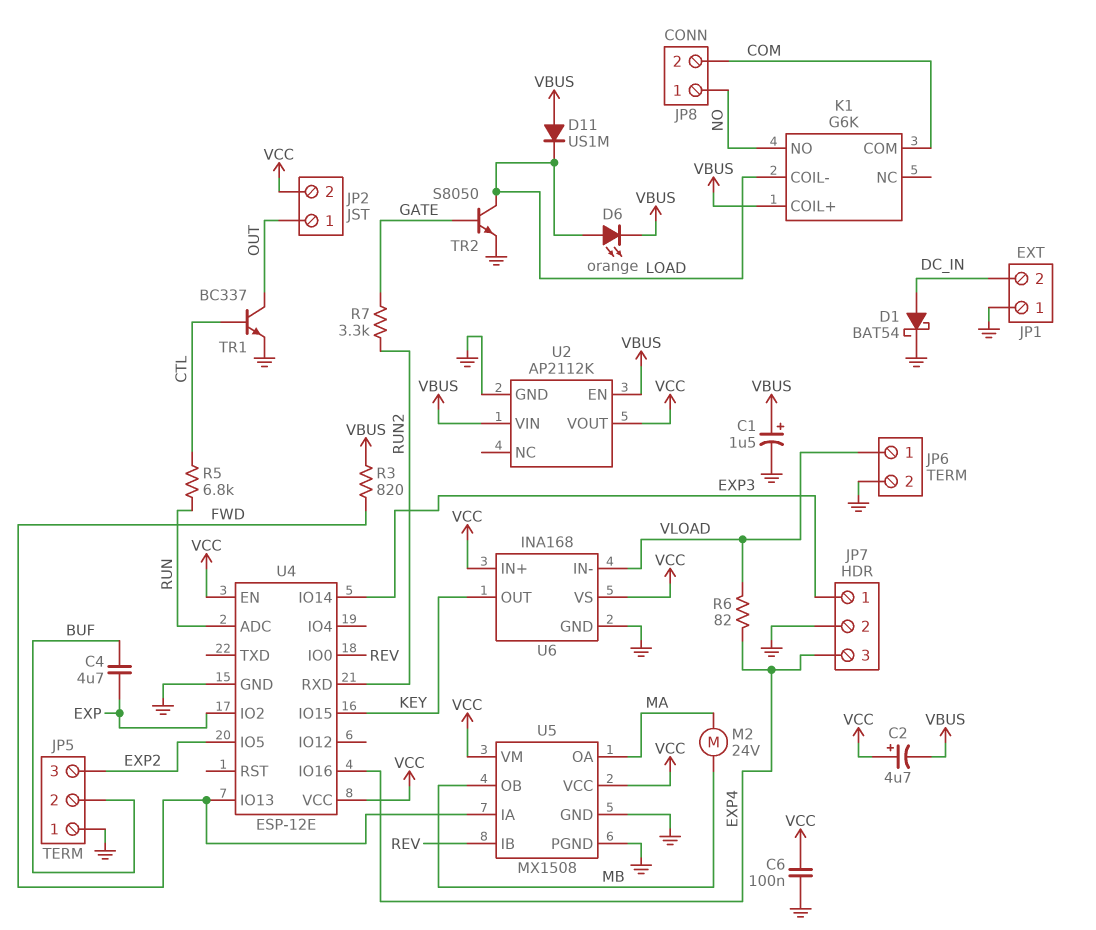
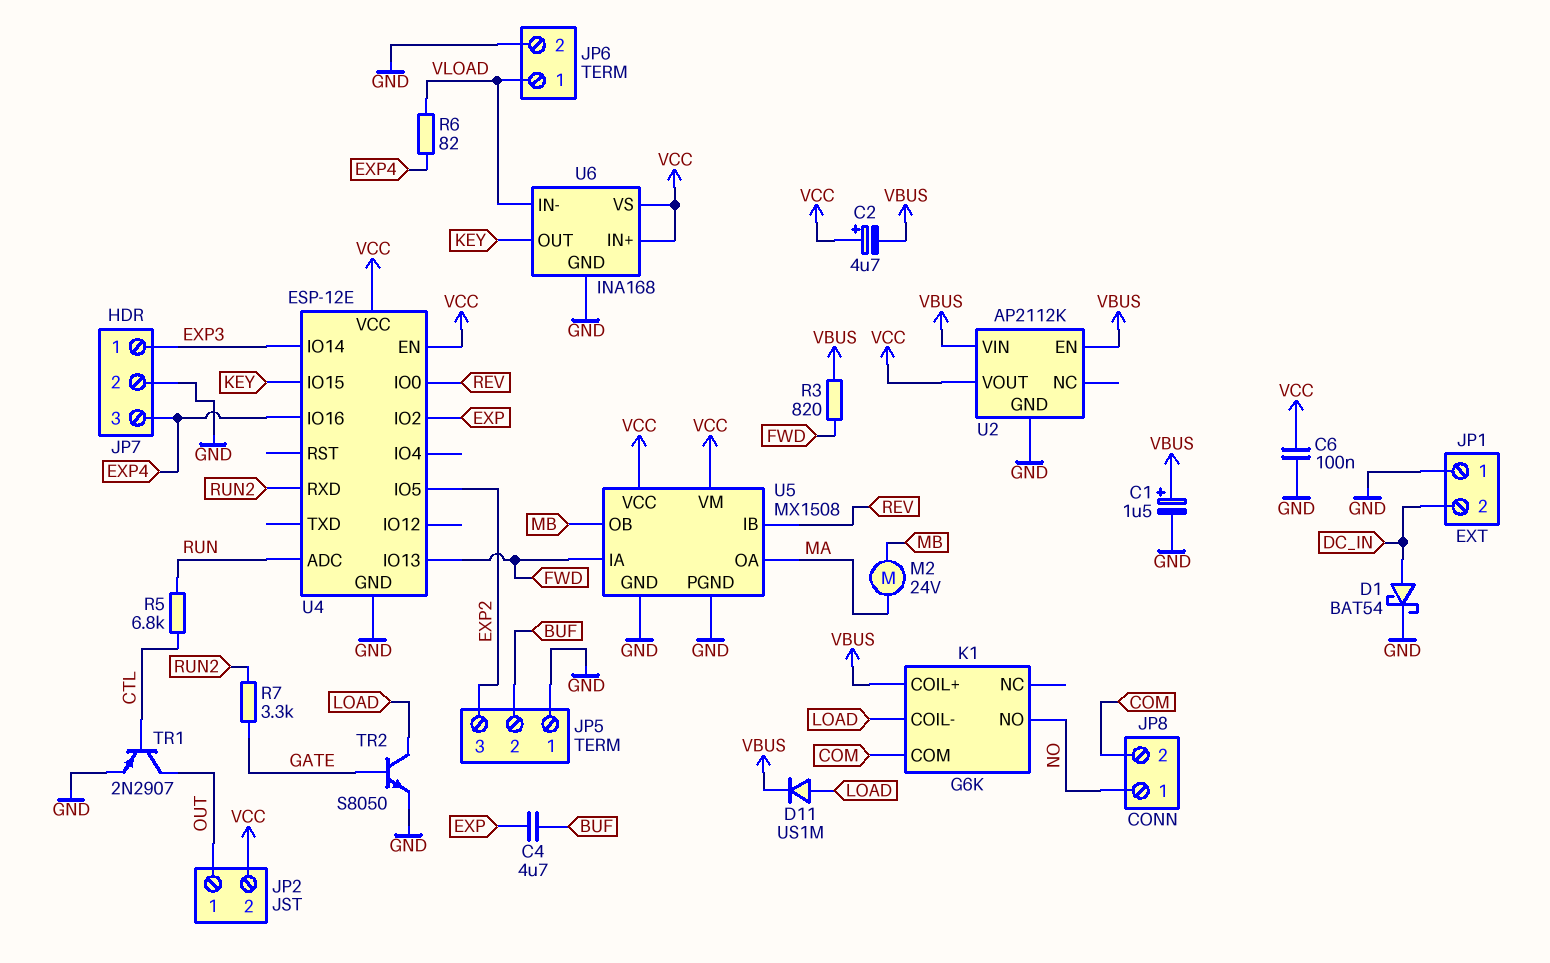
D6: LED orange (A LOAD, K VBUS) -> none
D11: diode US1M (A VBUS, K LOAD) -> diode US1M (A LOAD, K VBUS)
TR1: NPN BC337 (B CTL, C OUT, E GND) -> PNP 2N2907 (B CTL, C OUT, E GND)

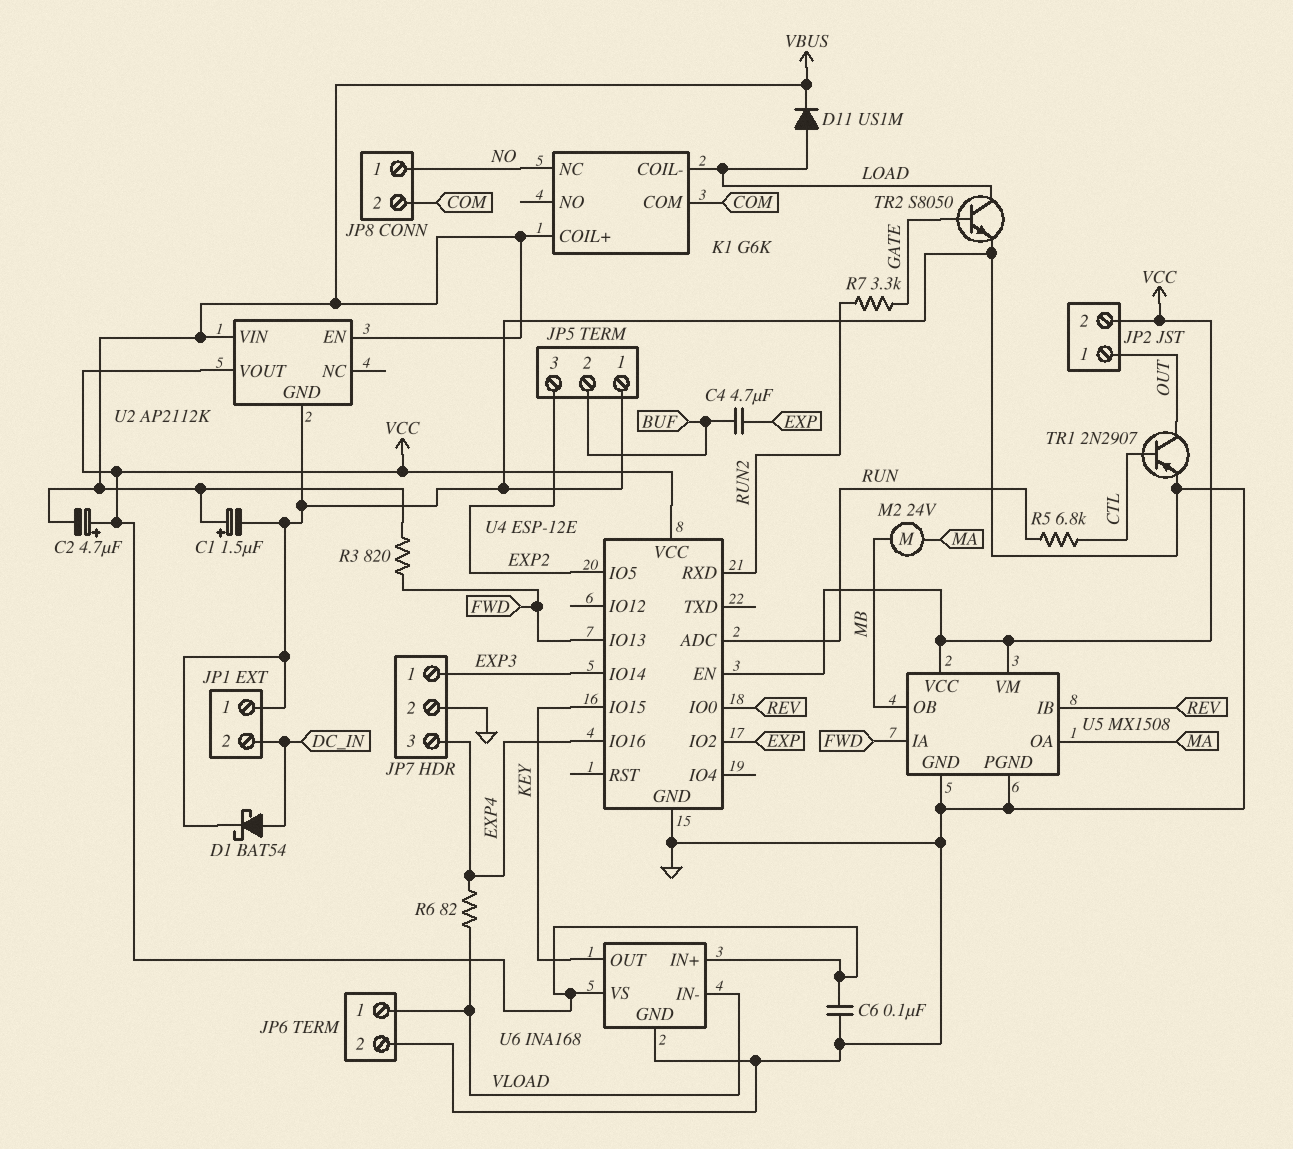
K1 pin NC: none -> NO
K1 pin NO: NO -> none

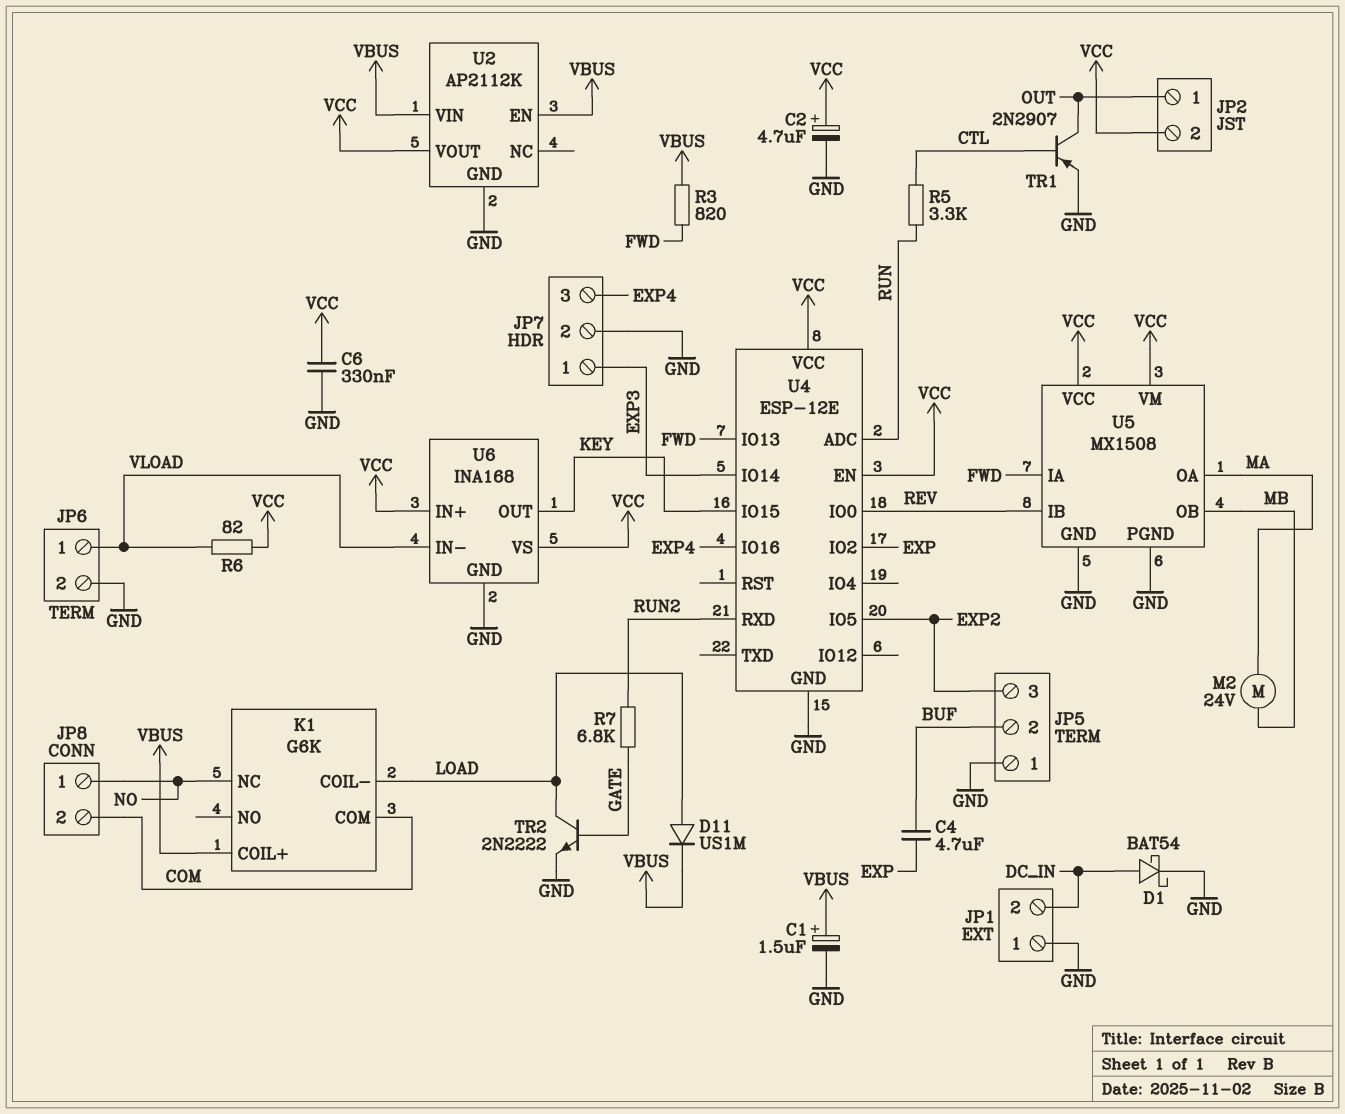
C2: 4.7uF (plus VCC, minus VBUS) -> 4.7uF (plus VCC, minus GND)
C6: 100nF (GND, VCC) -> 330nF (GND, VCC)
R5: 6.8k (CTL, RUN) -> 3.3k (CTL, RUN)
R6: 82 (EXP4, VLOAD) -> 82 (VCC, VLOAD)
R7: 3.3k (GATE, RUN2) -> 6.8k (GATE, RUN2)
TR2: NPN S8050 (B GATE, C LOAD, E GND) -> NPN 2N2222 (B GATE, C LOAD, E GND)

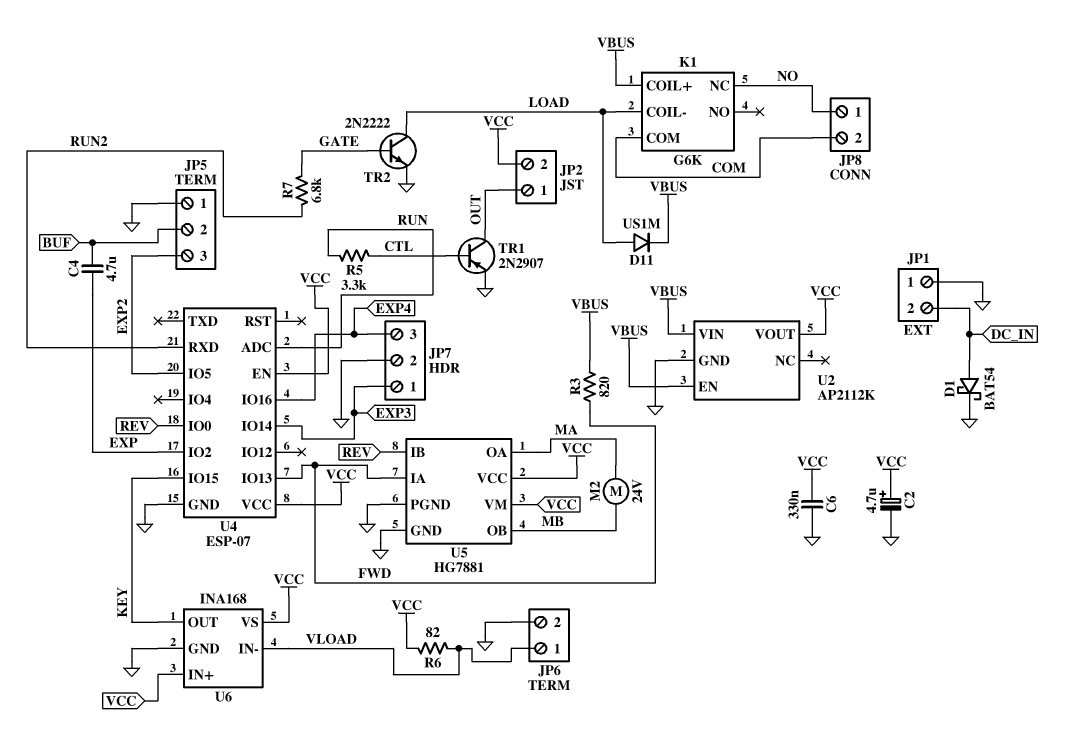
C1: 1.5uF (plus VBUS, minus GND) -> none
U4: ESP-12E -> ESP-07
U5: MX1508 -> HG7881

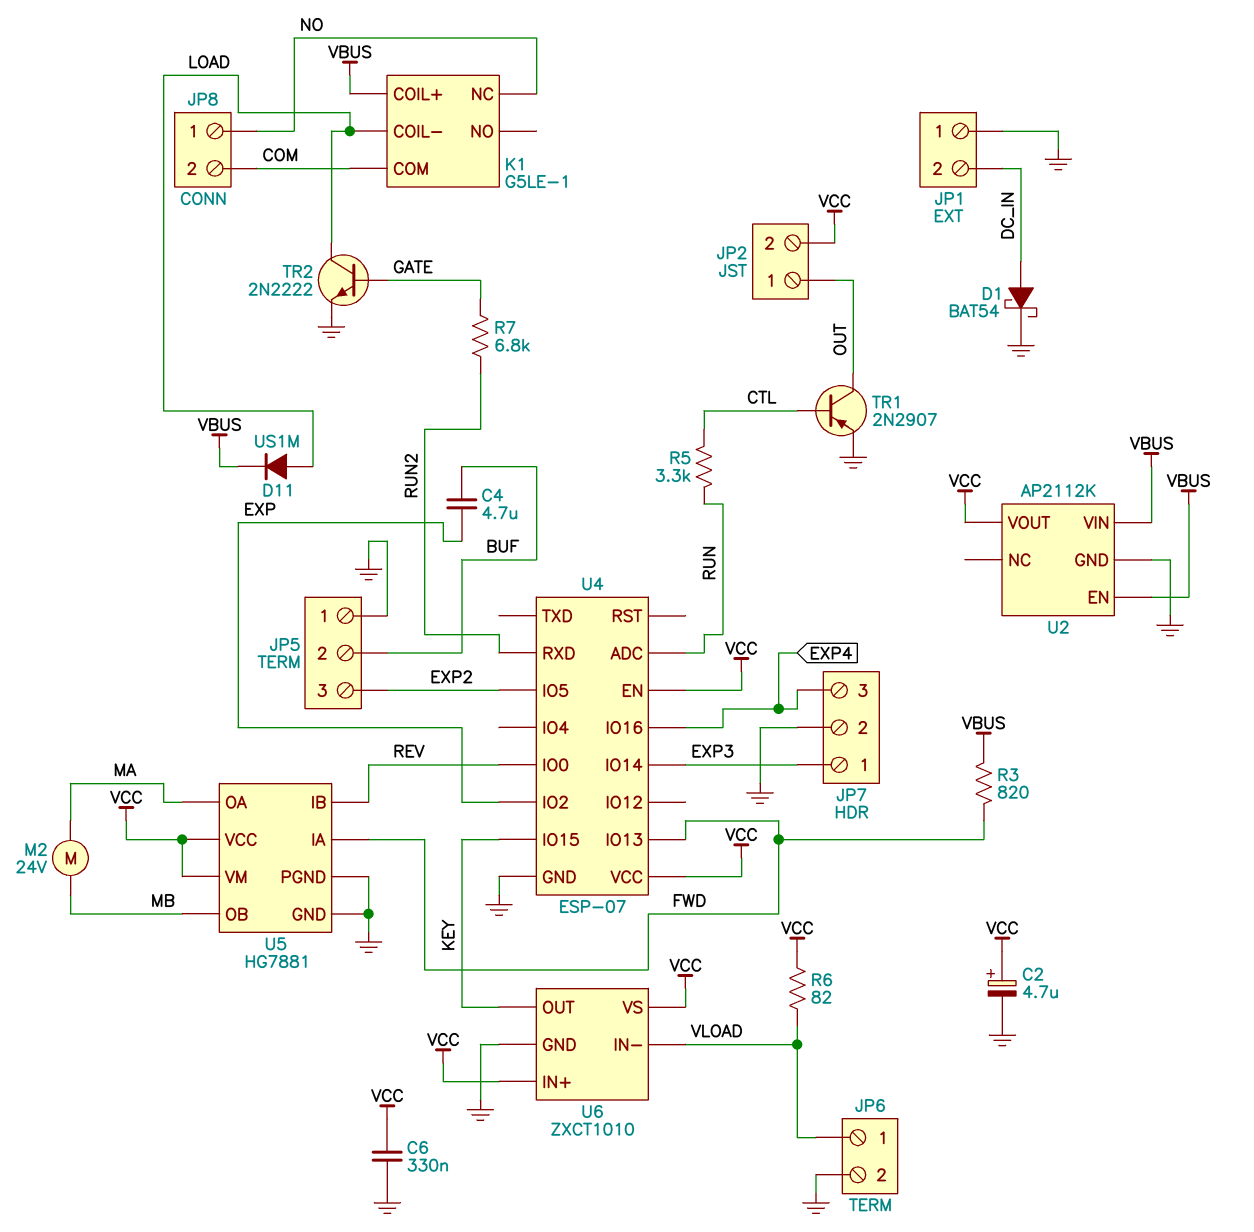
K1: G6K -> G5LE-1
U6: INA168 -> ZXCT1010

